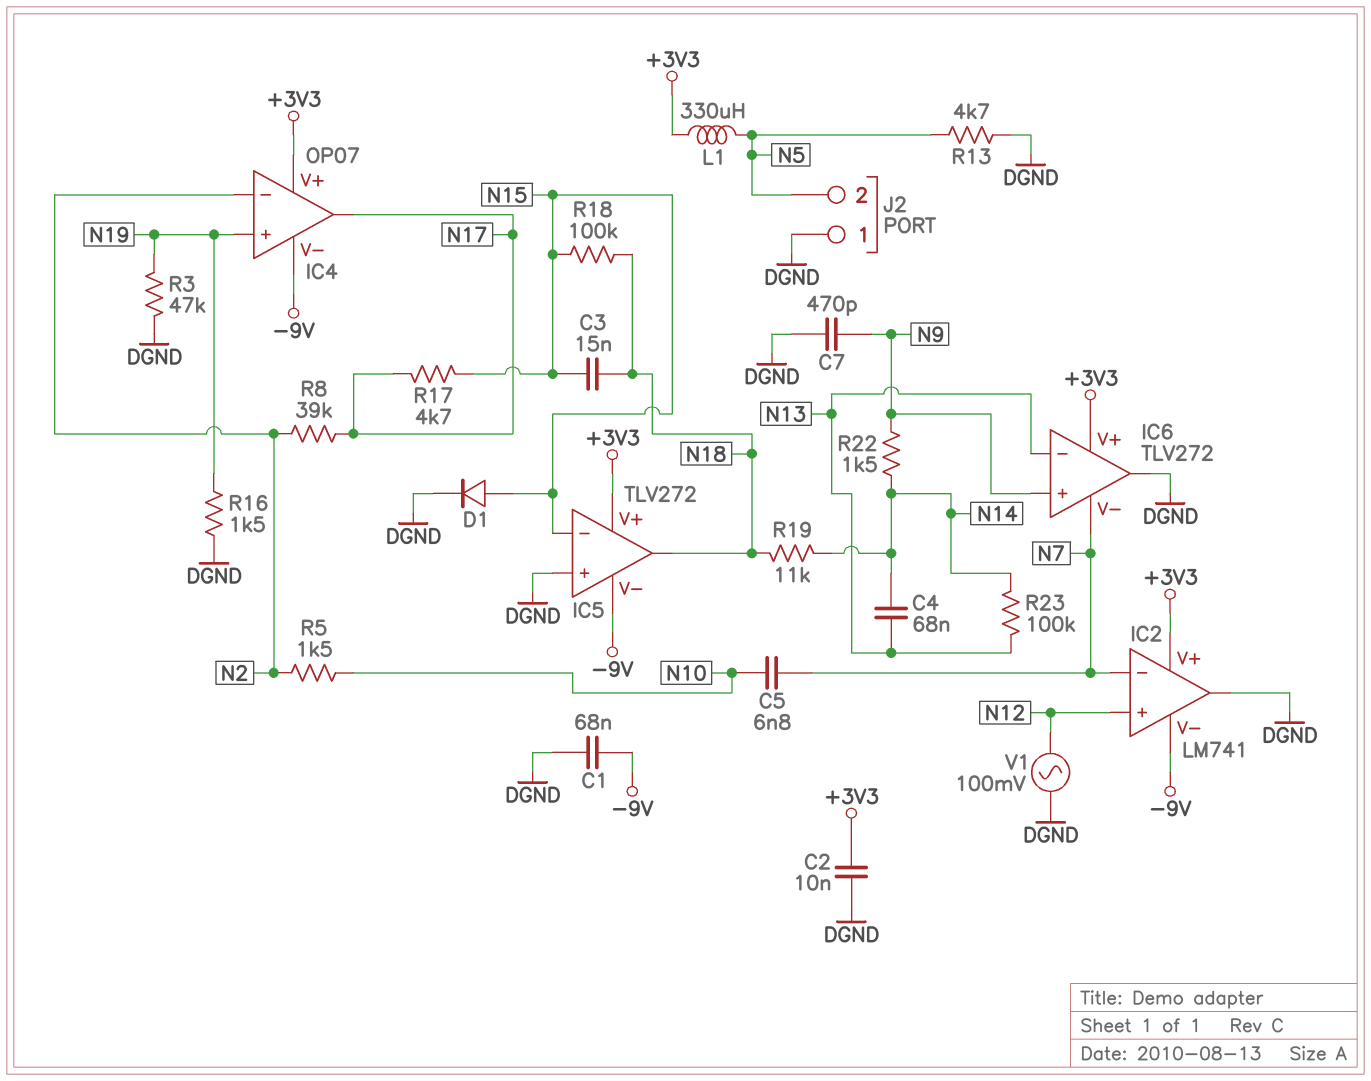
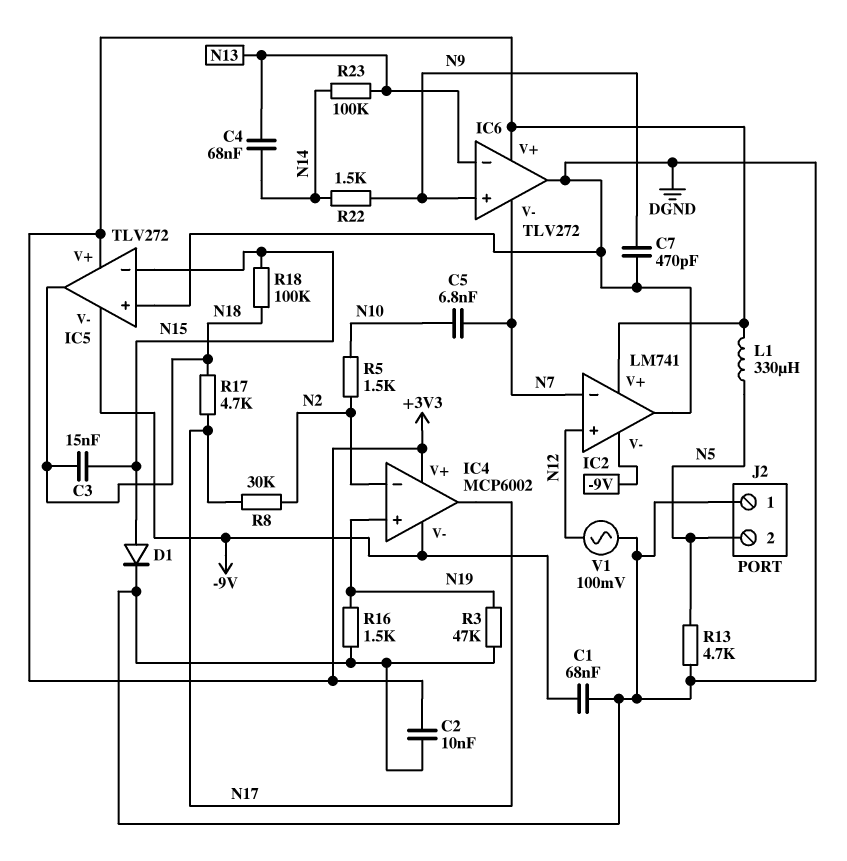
IC4: OP07 -> MCP6002
R8: 39k (N2, N17) -> 30k (N2, N17)
R17: 4.7k (N15, N17) -> 4.7k (N17, N18)
R19: 11k (N14, N18) -> none

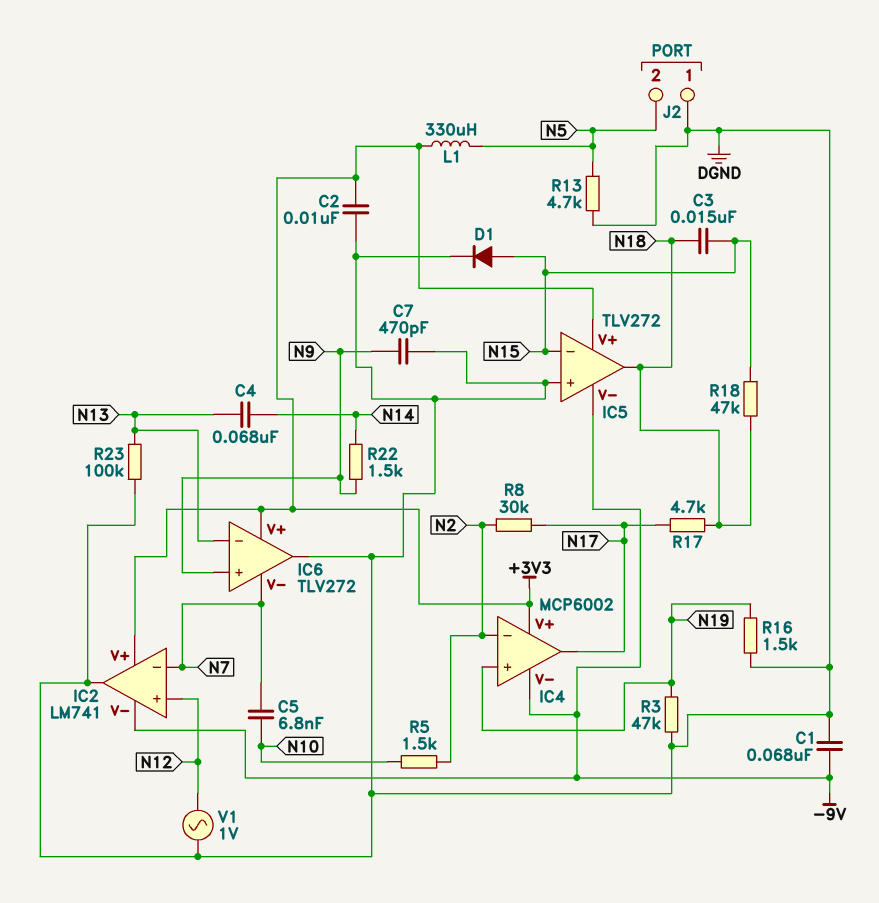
R18: 100k (N15, N18) -> 47k (N15, N18)
R23: 100k (N13, N14) -> 100k (DGND, N13)
V1: AC 100mV (DGND, N12) -> AC 1V (DGND, N12)

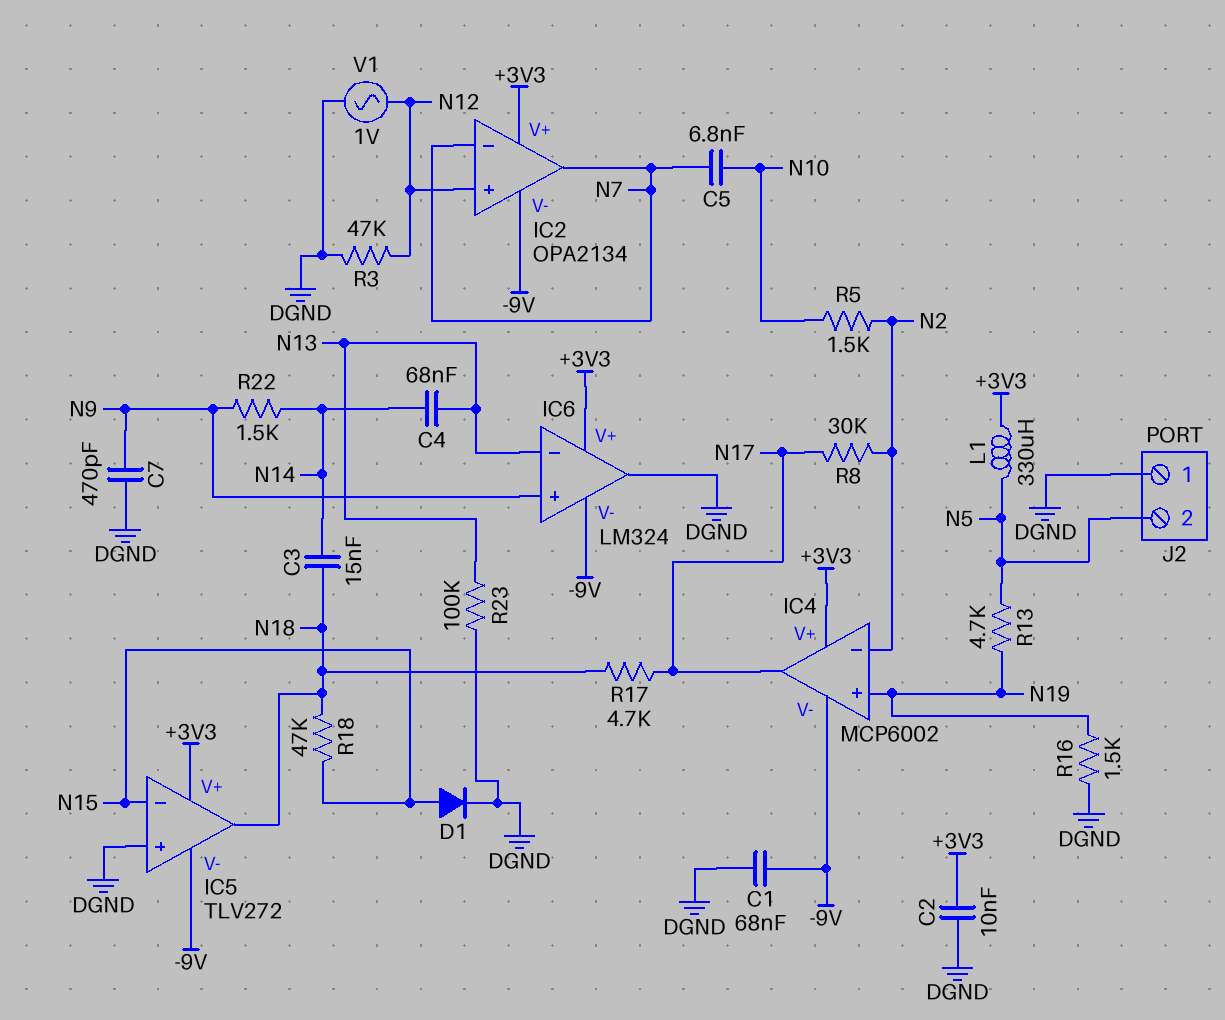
C3: 15nF (N15, N18) -> 15nF (N14, N18)
IC2: LM741 -> OPA2134
IC2 pin out: DGND -> N7
IC6: TLV272 -> LM324
IC6 pin V-: N7 -> -9V
R3: 47k (DGND, N19) -> 47k (DGND, N12)
R13: 4.7k (DGND, N5) -> 4.7k (N5, N19)

